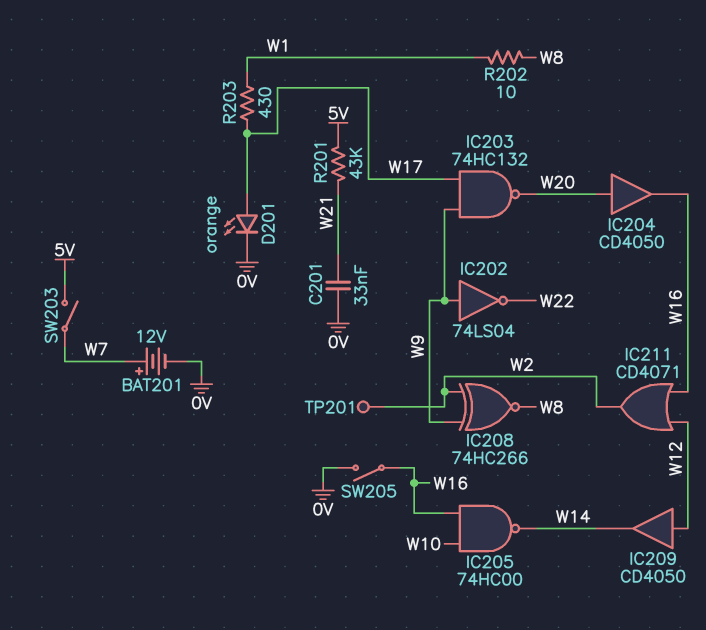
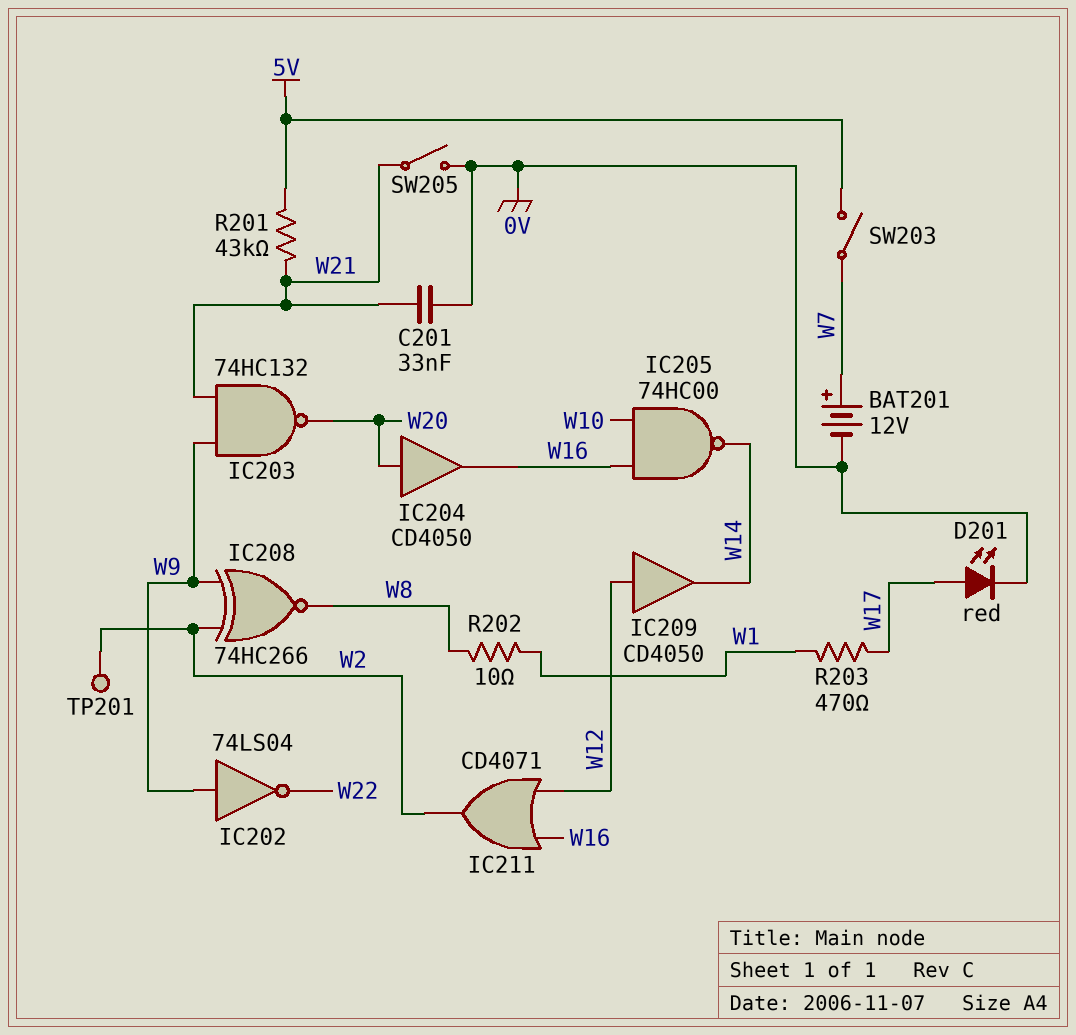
D201: LED orange (A W17, K 0V) -> LED red (A W17, K 0V)
IC203: NAND 74HC132 (in W9, in W17, out W20) -> NAND 74HC132 (in W9, in W21, out W20)
R203: 430 (W1, W17) -> 470 (W1, W17)
SW205: switch (0V, W16) -> switch (0V, W21)

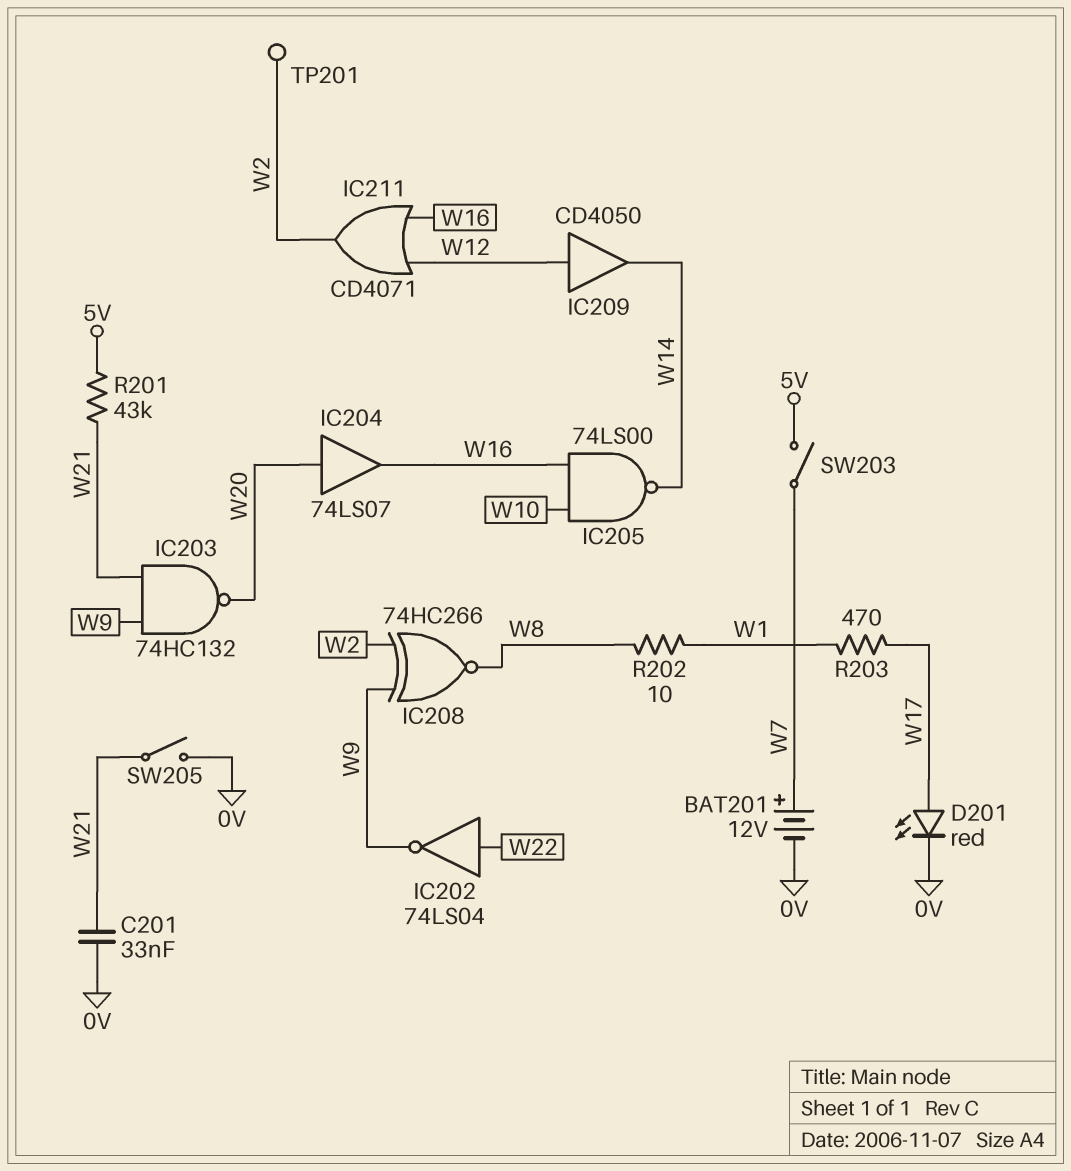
IC202: NOT 74LS04 (in W9, out W22) -> NOT 74LS04 (in W22, out W9)
IC204: buffer CD4050 (in W20, out W16) -> buffer 74LS07 (in W20, out W16)
IC205: NAND 74HC00 (in W10, in W16, out W14) -> NAND 74LS00 (in W10, in W16, out W14)

